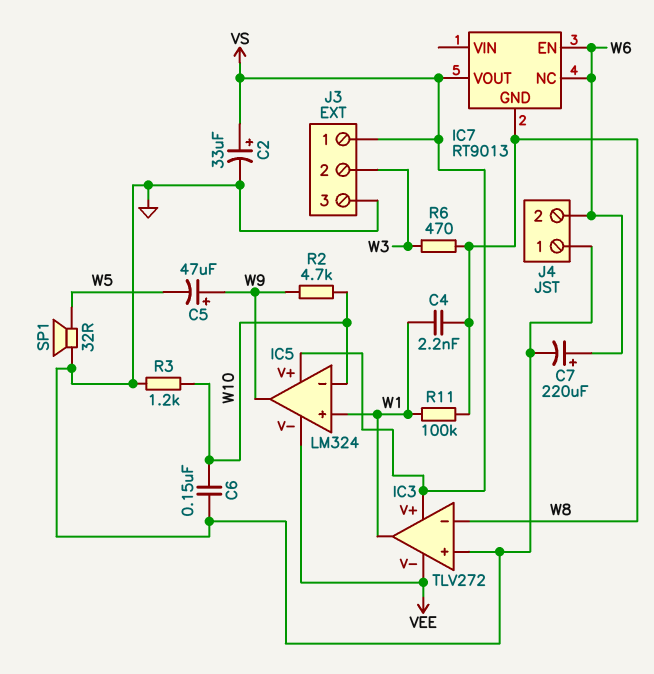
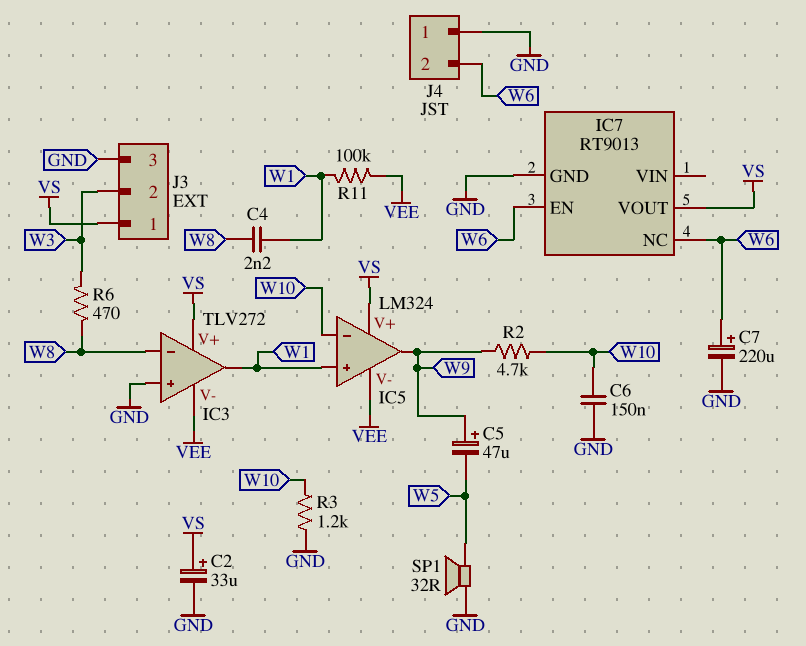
IC7 pin GND: W8 -> GND
R11: 100k (W1, W8) -> 100k (VEE, W1)

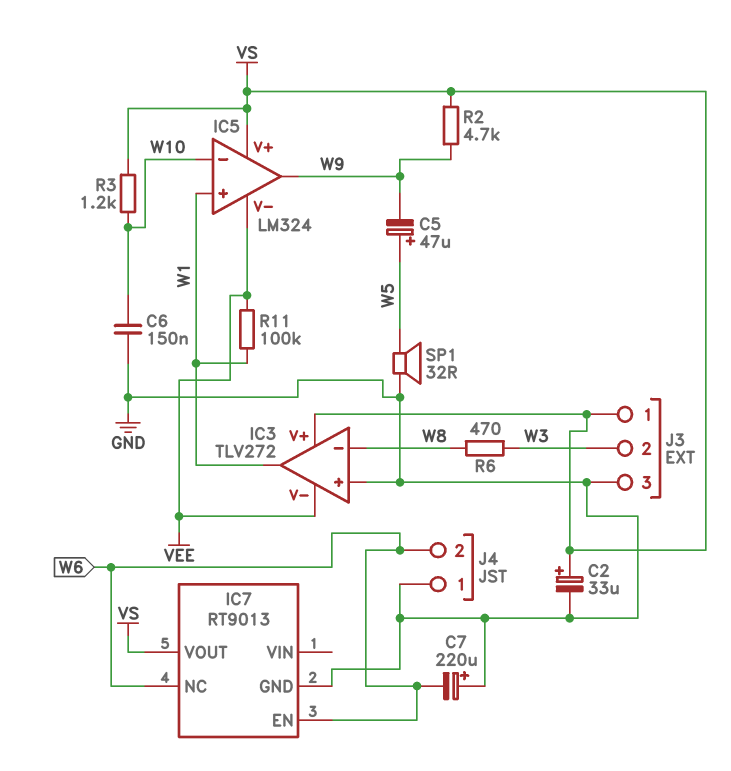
C4: 2.2nF (W1, W8) -> none
C5: 47uF (plus W9, minus W5) -> 47uF (plus W5, minus W9)
C7: 220uF (plus W6, minus GND) -> 220uF (plus GND, minus W6)
R2: 4.7k (W9, W10) -> 4.7k (VS, W9)
R3: 1.2k (GND, W10) -> 1.2k (VS, W10)

